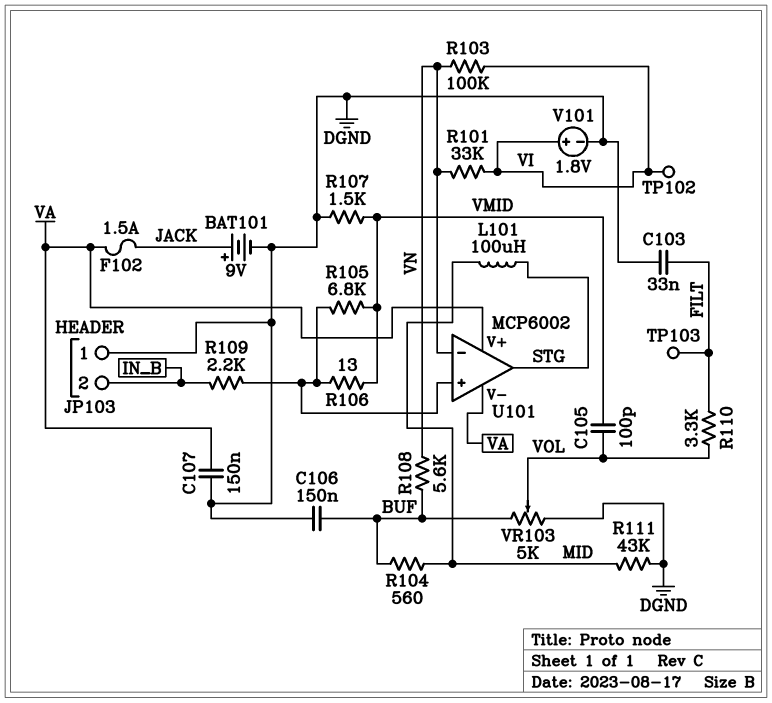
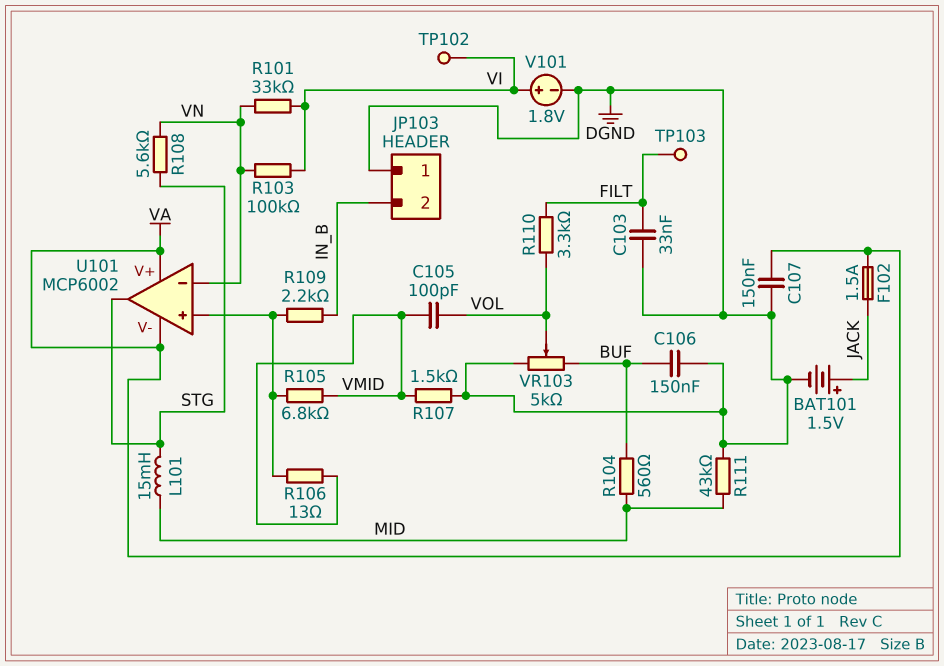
BAT101: 9V (plus JACK, minus DGND) -> 1.5V (plus JACK, minus DGND)
L101: 100uH (MID, STG) -> 15mH (MID, STG)
R108: 5.6k (BUF, VN) -> 5.6k (STG, VN)

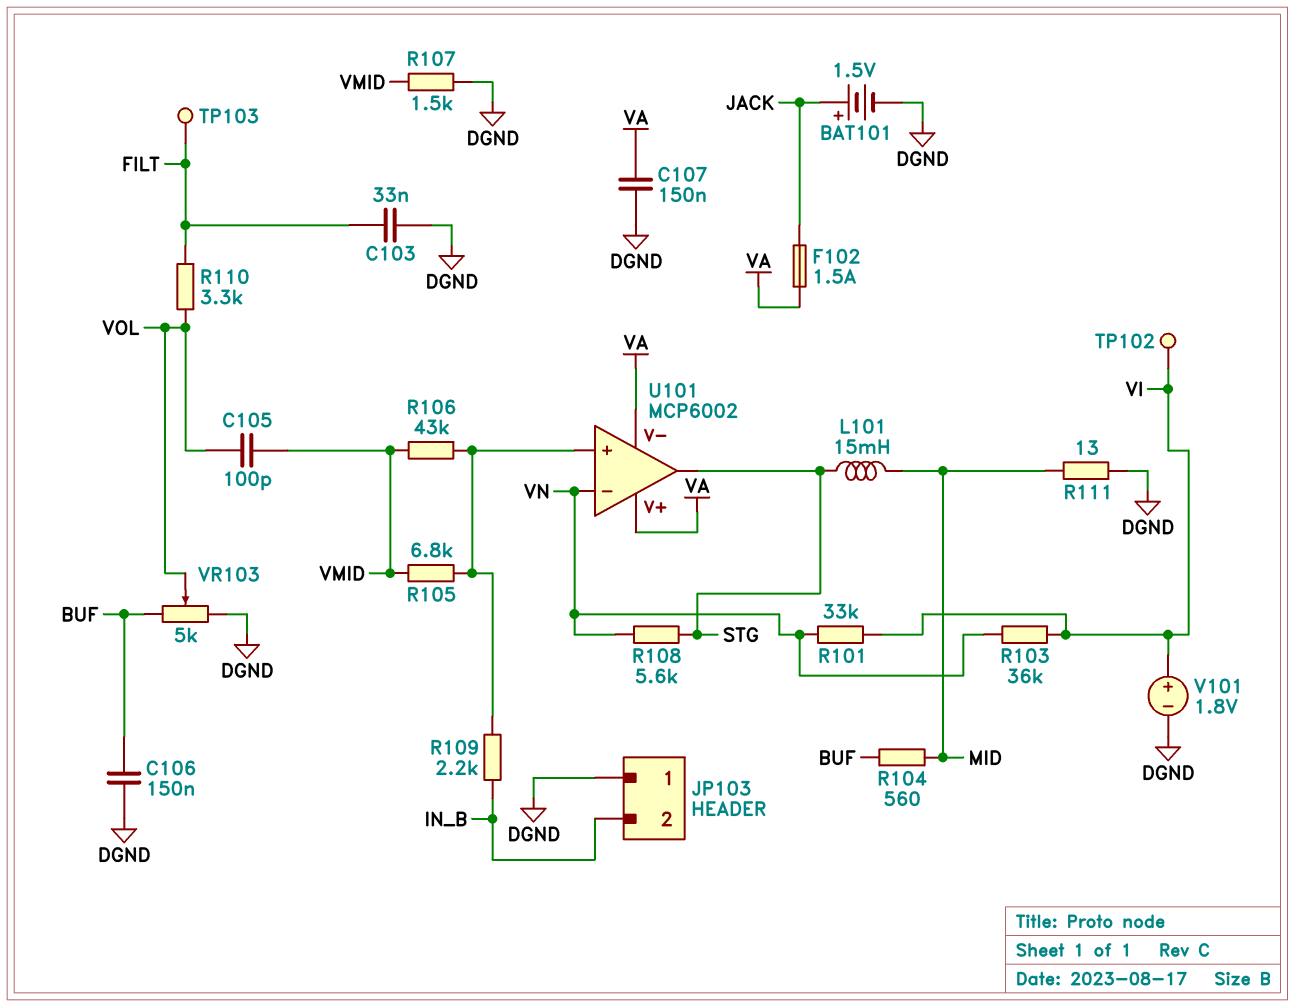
R103: 100k (VI, VN) -> 36k (VI, VN)
R106: 13 (U101/in+, VMID) -> 43k (U101/in+, VMID)
R111: 43k (DGND, MID) -> 13 (DGND, MID)

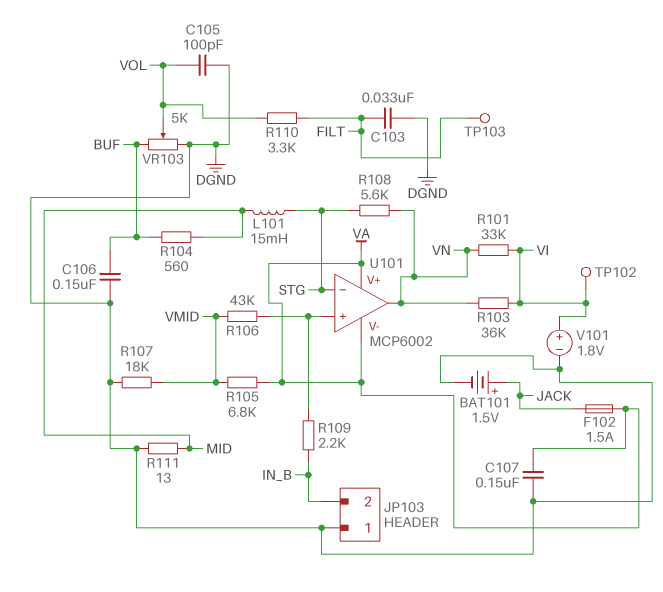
C105: 100pF (VMID, VOL) -> 100pF (DGND, VOL)
R105: 6.8k (U101/in+, VMID) -> 6.8k (VA, VMID)
R107: 1.5k (DGND, VMID) -> 18k (DGND, VMID)
U101 pin in-: VN -> STG
U101 pin out: STG -> VN

